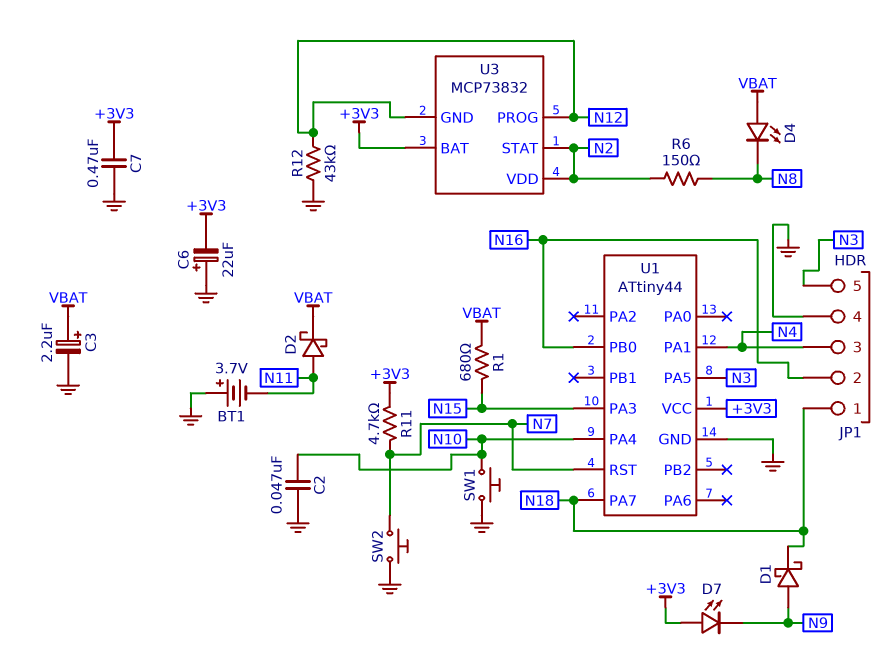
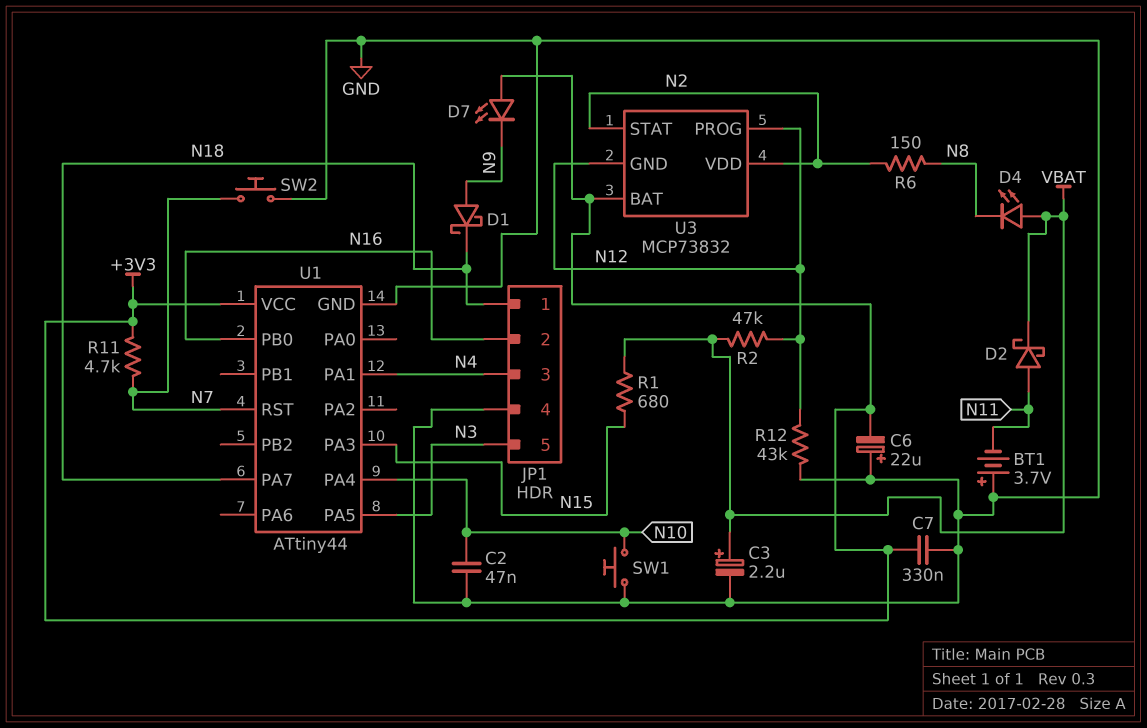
C7: 470nF (+3V3, GND) -> 330nF (+3V3, GND)
R2: none -> 47k (N12, VBAT)

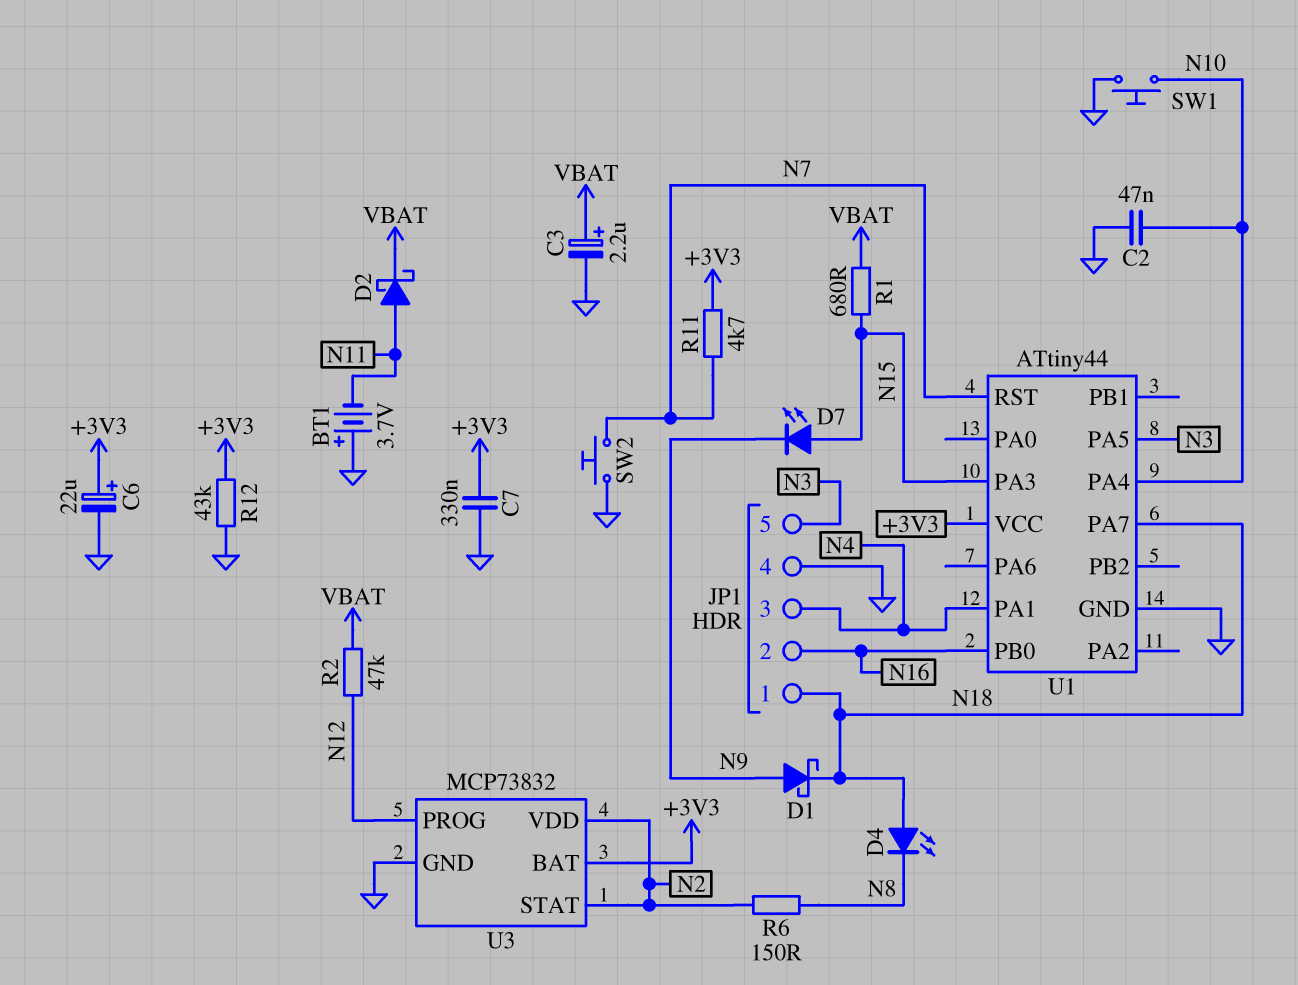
C6: 22uF (plus GND, minus +3V3) -> 22uF (plus +3V3, minus GND)
D4: LED (A VBAT, K N8) -> LED (A N18, K N8)
D7: LED (A +3V3, K N9) -> LED (A N15, K N9)
R12: 43k (GND, N12) -> 43k (+3V3, GND)
U3 pin GND: N12 -> GND

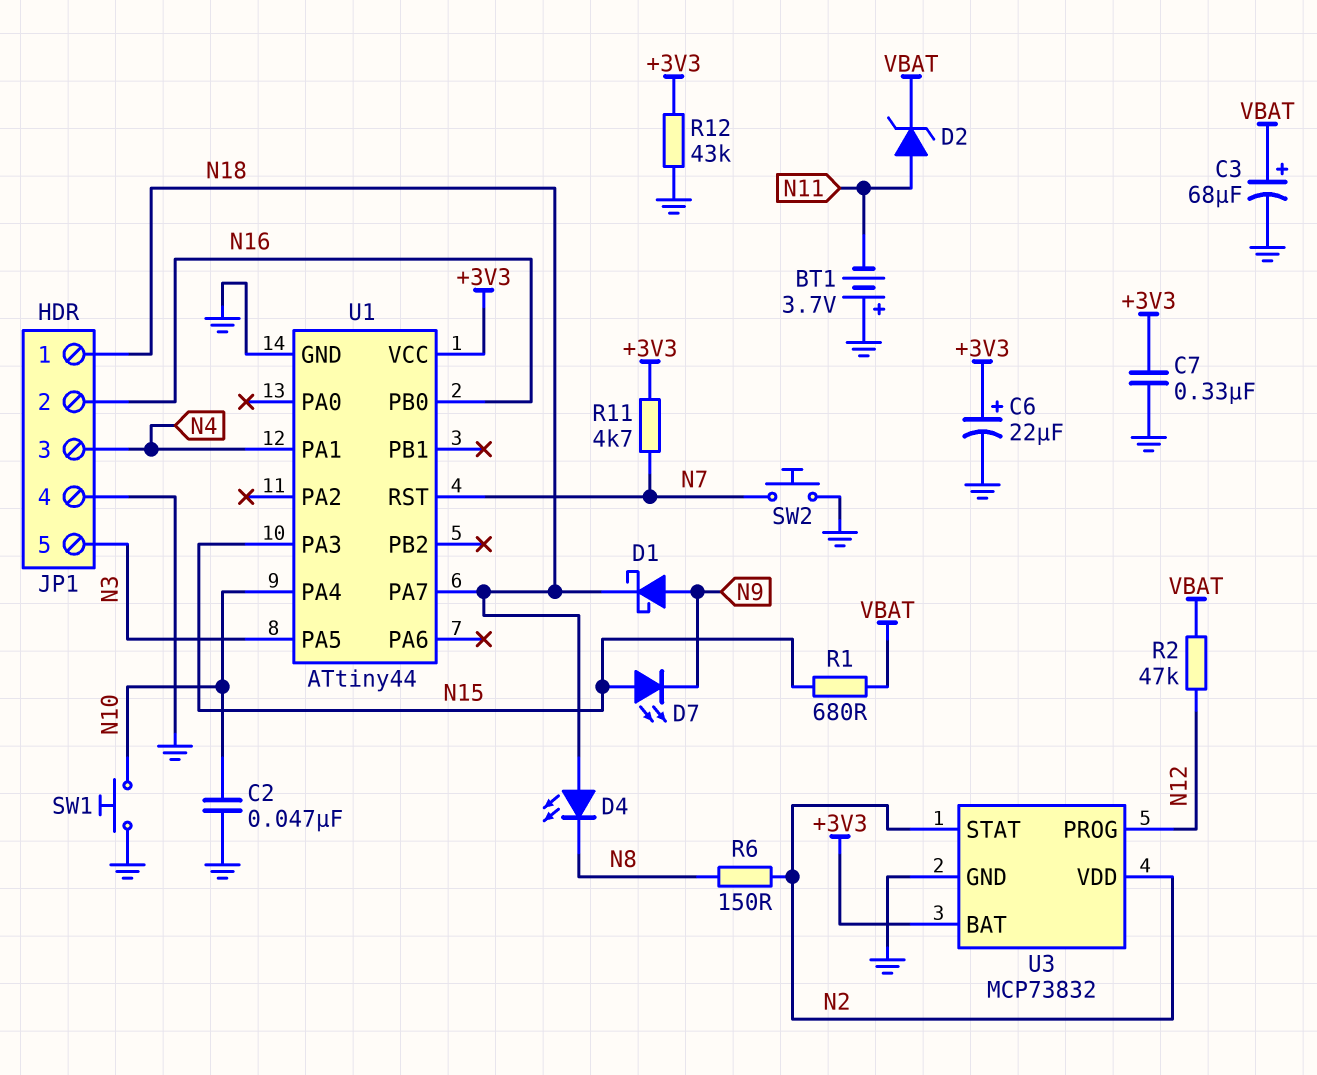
C3: 2.2uF (plus VBAT, minus GND) -> 68uF (plus VBAT, minus GND)
D2: schottky (A N11, K VBAT) -> zener (A N11, K VBAT)

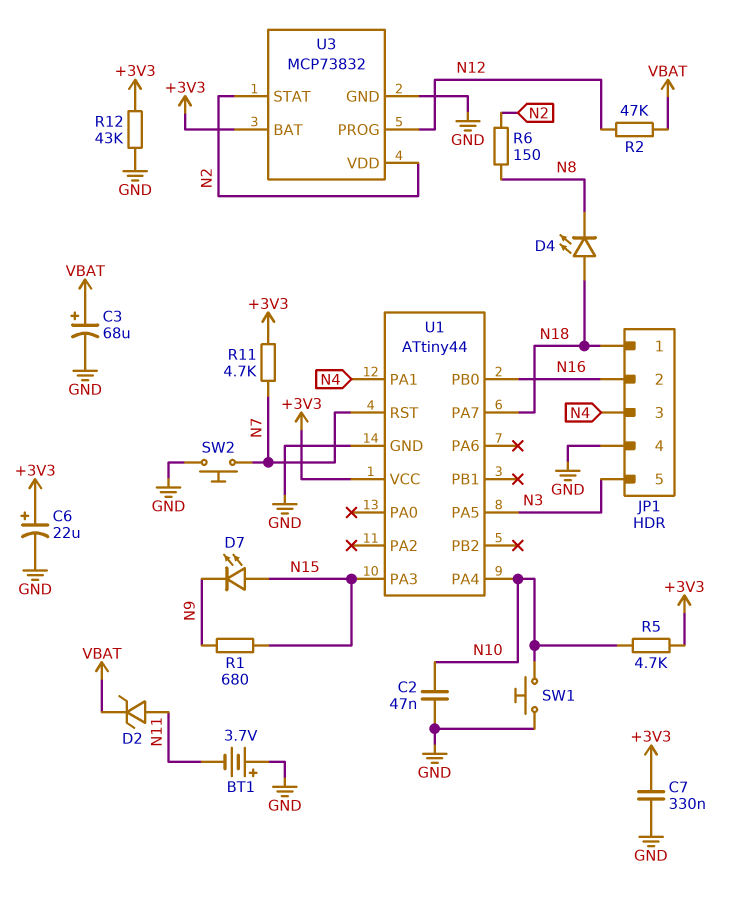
D1: schottky (A N9, K N18) -> none
R1: 680 (N15, VBAT) -> 680 (N9, N15)
R5: none -> 4.7k (+3V3, N10)

